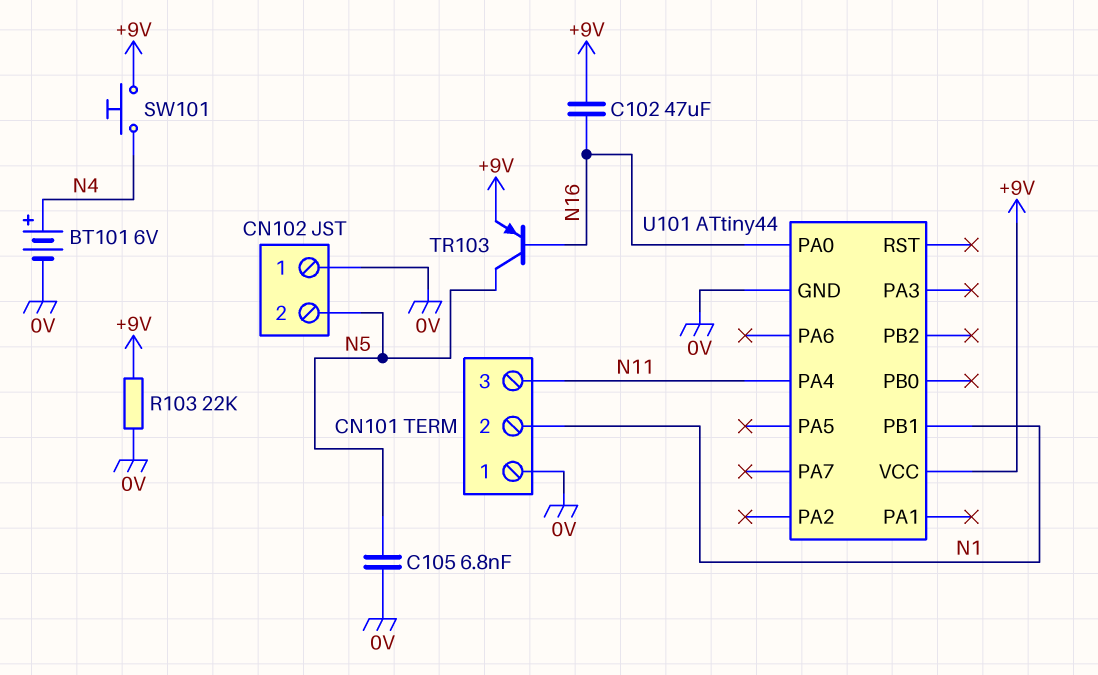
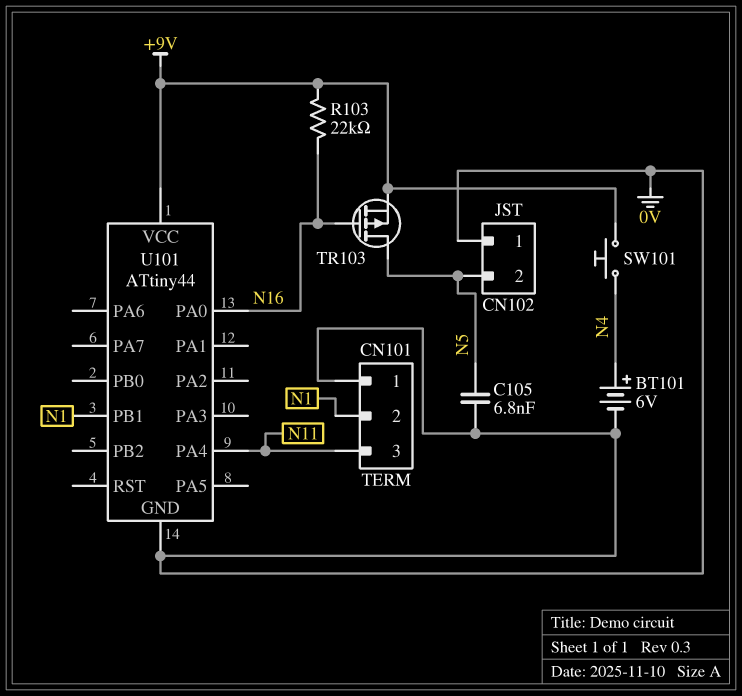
C102: 47uF (+9V, N16) -> none
R103: 22k (+9V, 0V) -> 22k (+9V, N16)
TR103: PNP (B N16, C N5, E +9V) -> PMOS (G N16, D N5, S +9V)

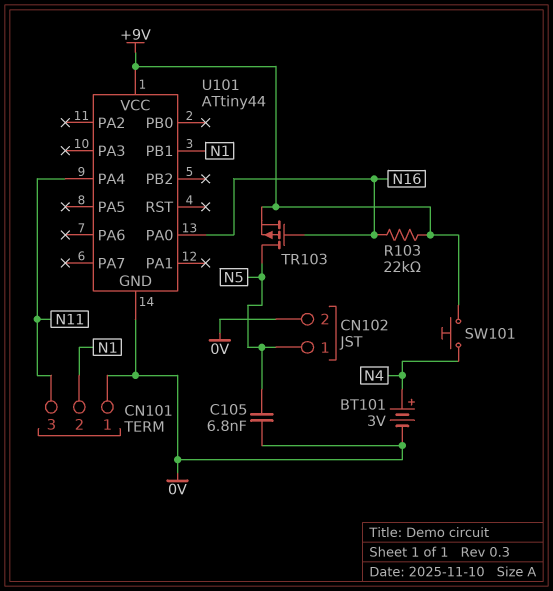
BT101: 6V (plus N4, minus 0V) -> 3V (plus N4, minus 0V)
CN102 pin 1: 0V -> N5
CN102 pin 2: N5 -> 0V

